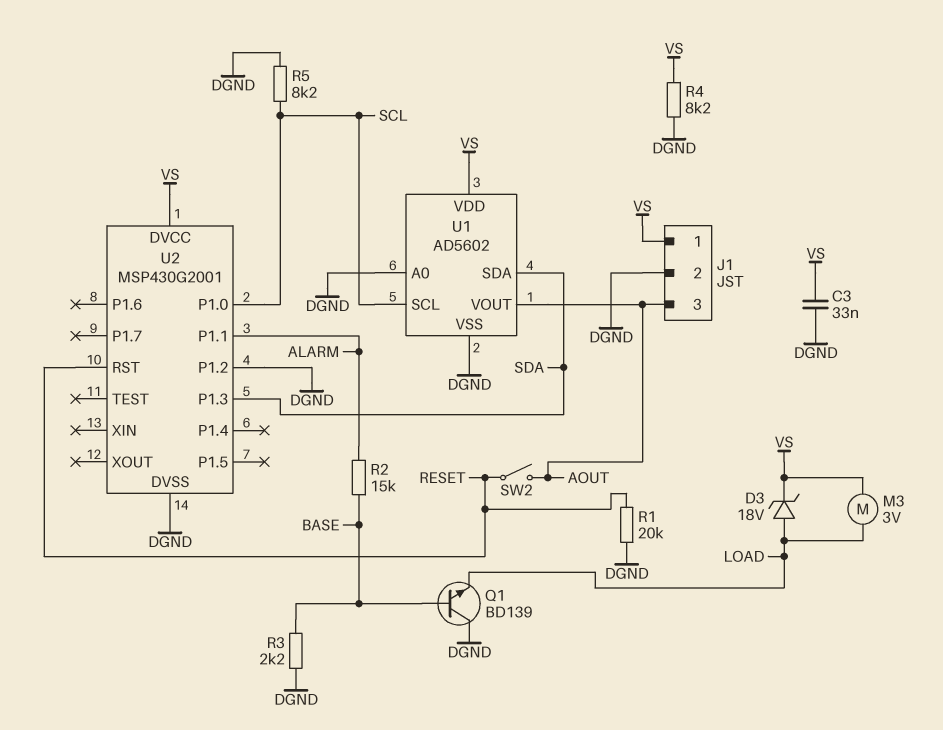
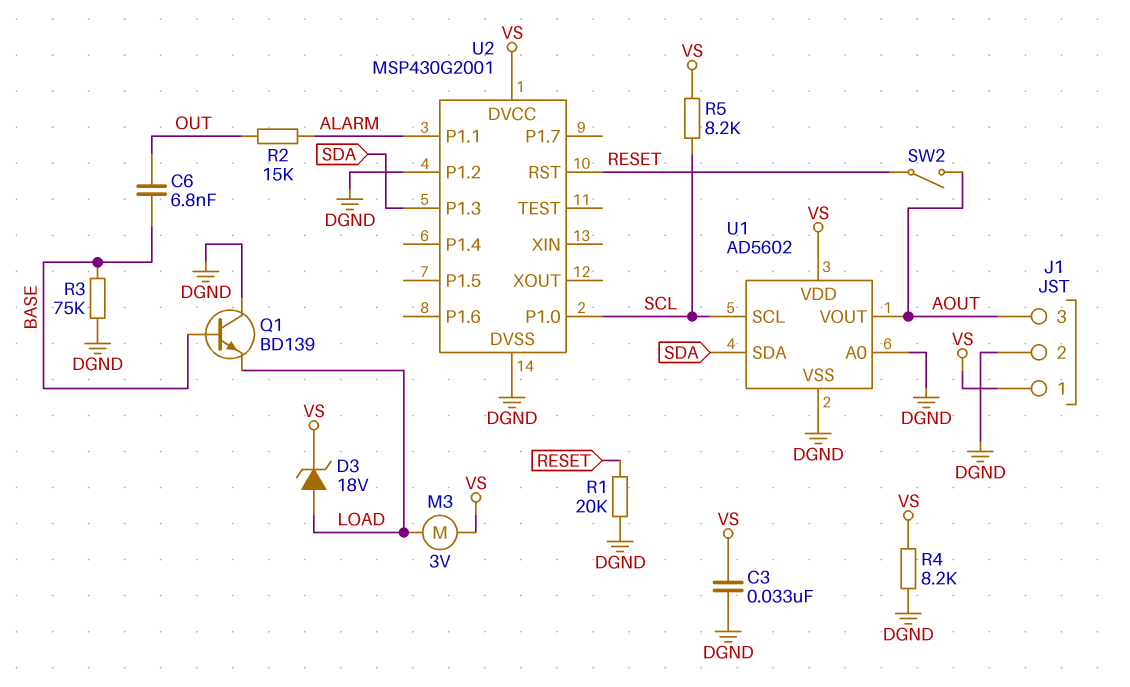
C6: none -> 6.8nF (BASE, OUT)
R2: 15k (ALARM, BASE) -> 15k (ALARM, OUT)
R3: 2.2k (BASE, DGND) -> 75k (BASE, DGND)
R5: 8.2k (DGND, SCL) -> 8.2k (SCL, VS)

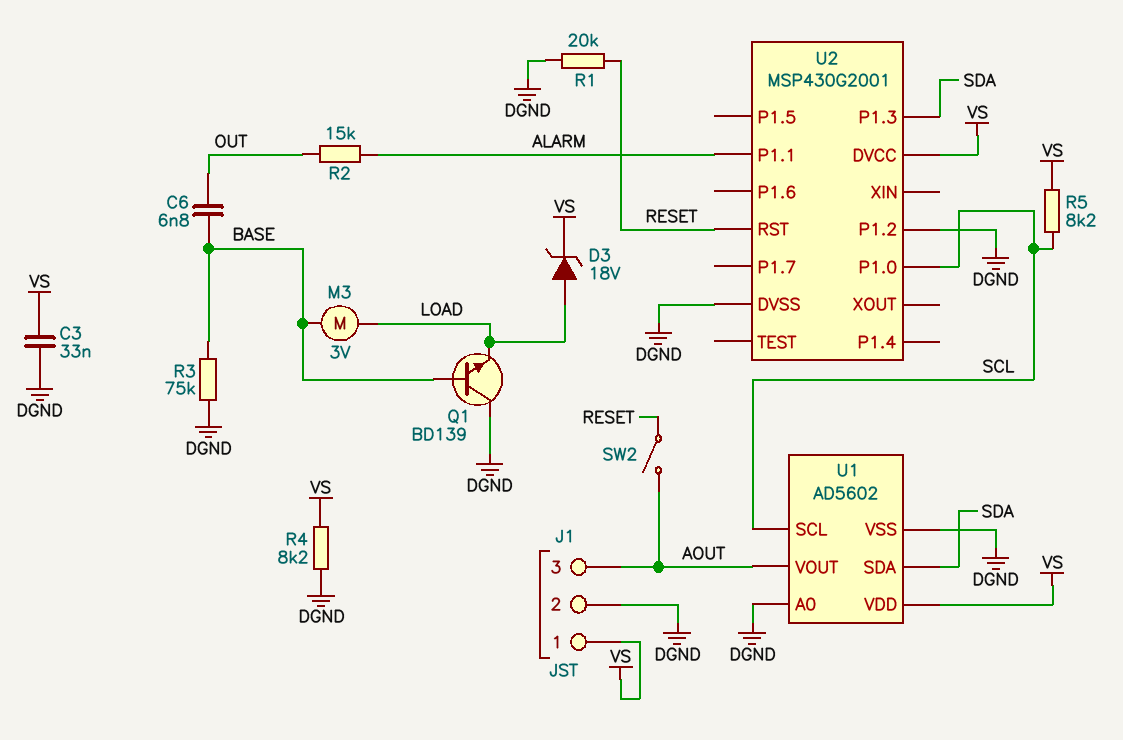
M3: motor 3V (LOAD, VS) -> motor 3V (BASE, LOAD)

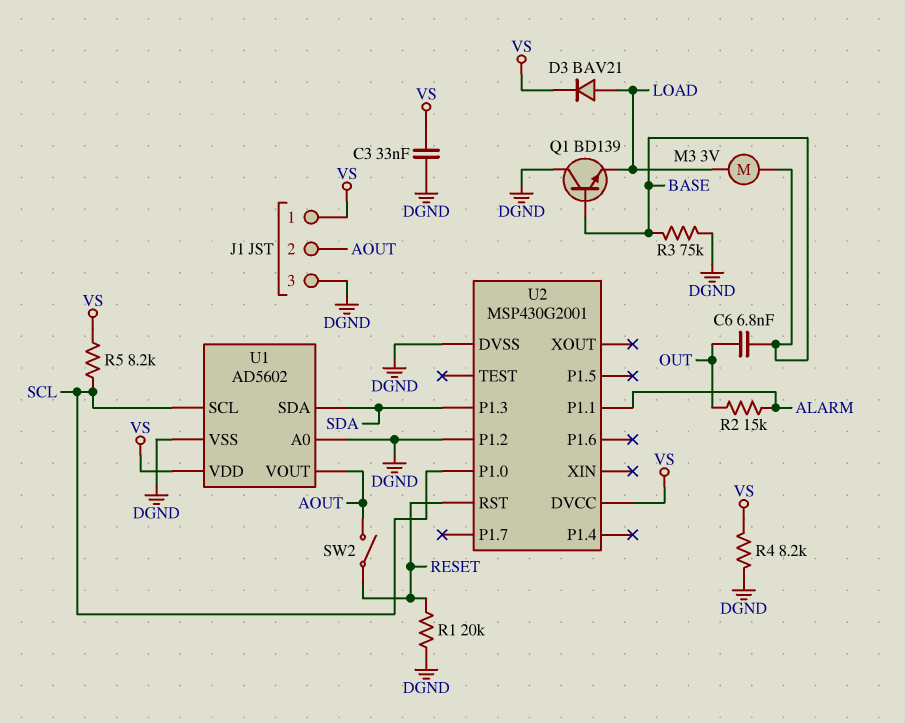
D3: zener 18V (A LOAD, K VS) -> diode BAV21 (A LOAD, K VS)
J1 pin 2: DGND -> AOUT
J1 pin 3: AOUT -> DGND

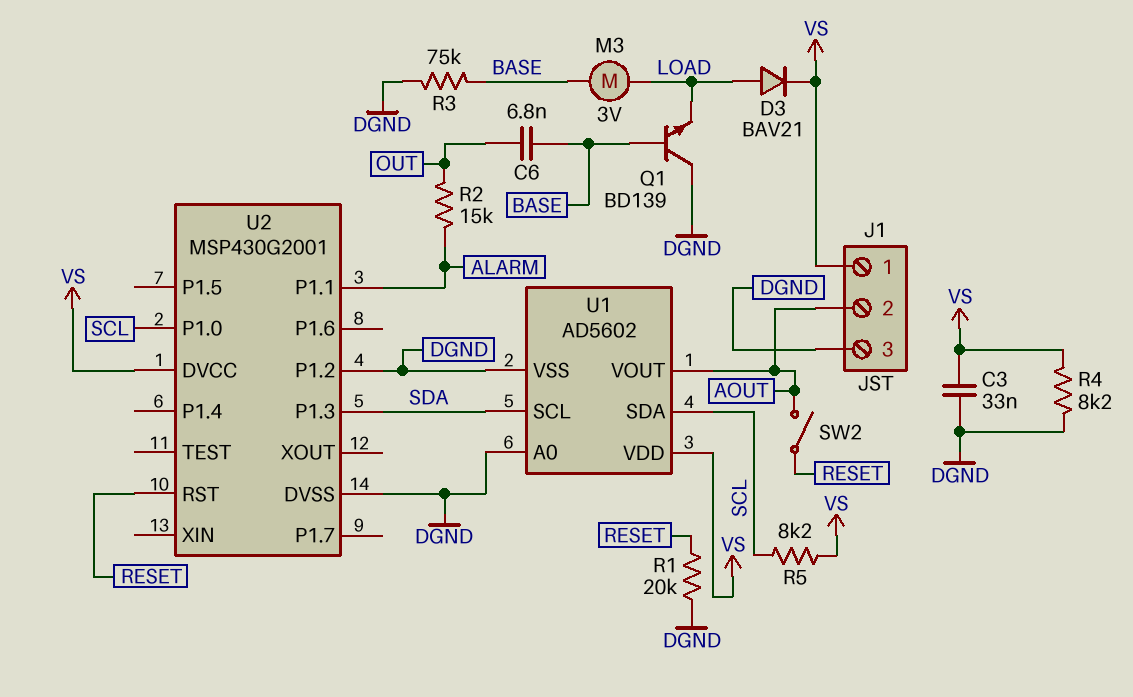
U1 pin SCL: SCL -> SDA
U1 pin SDA: SDA -> SCL

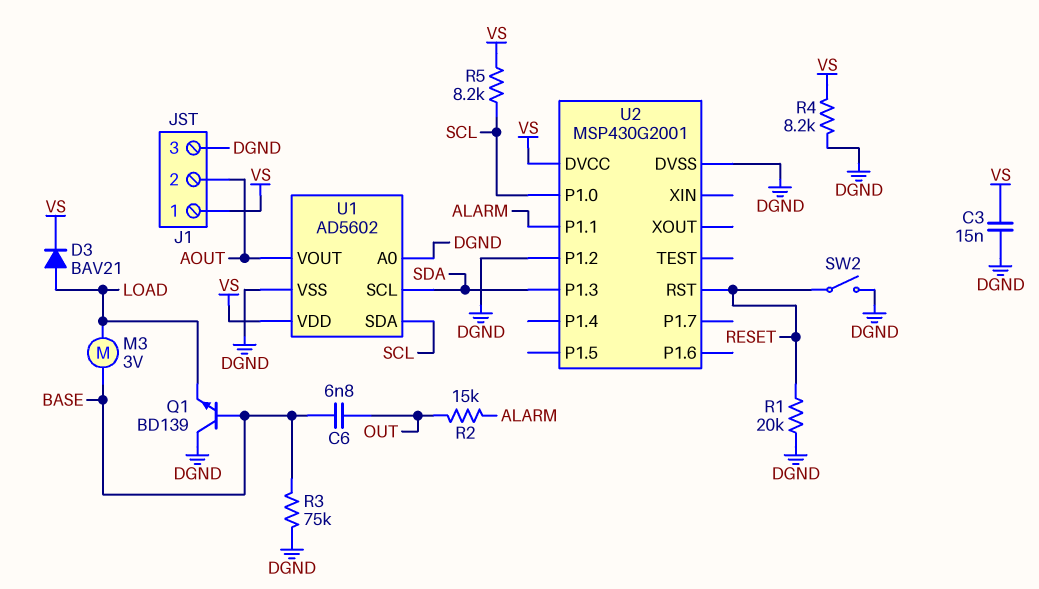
C3: 33nF (DGND, VS) -> 15nF (DGND, VS)
SW2: switch (AOUT, RESET) -> switch (DGND, RESET)

